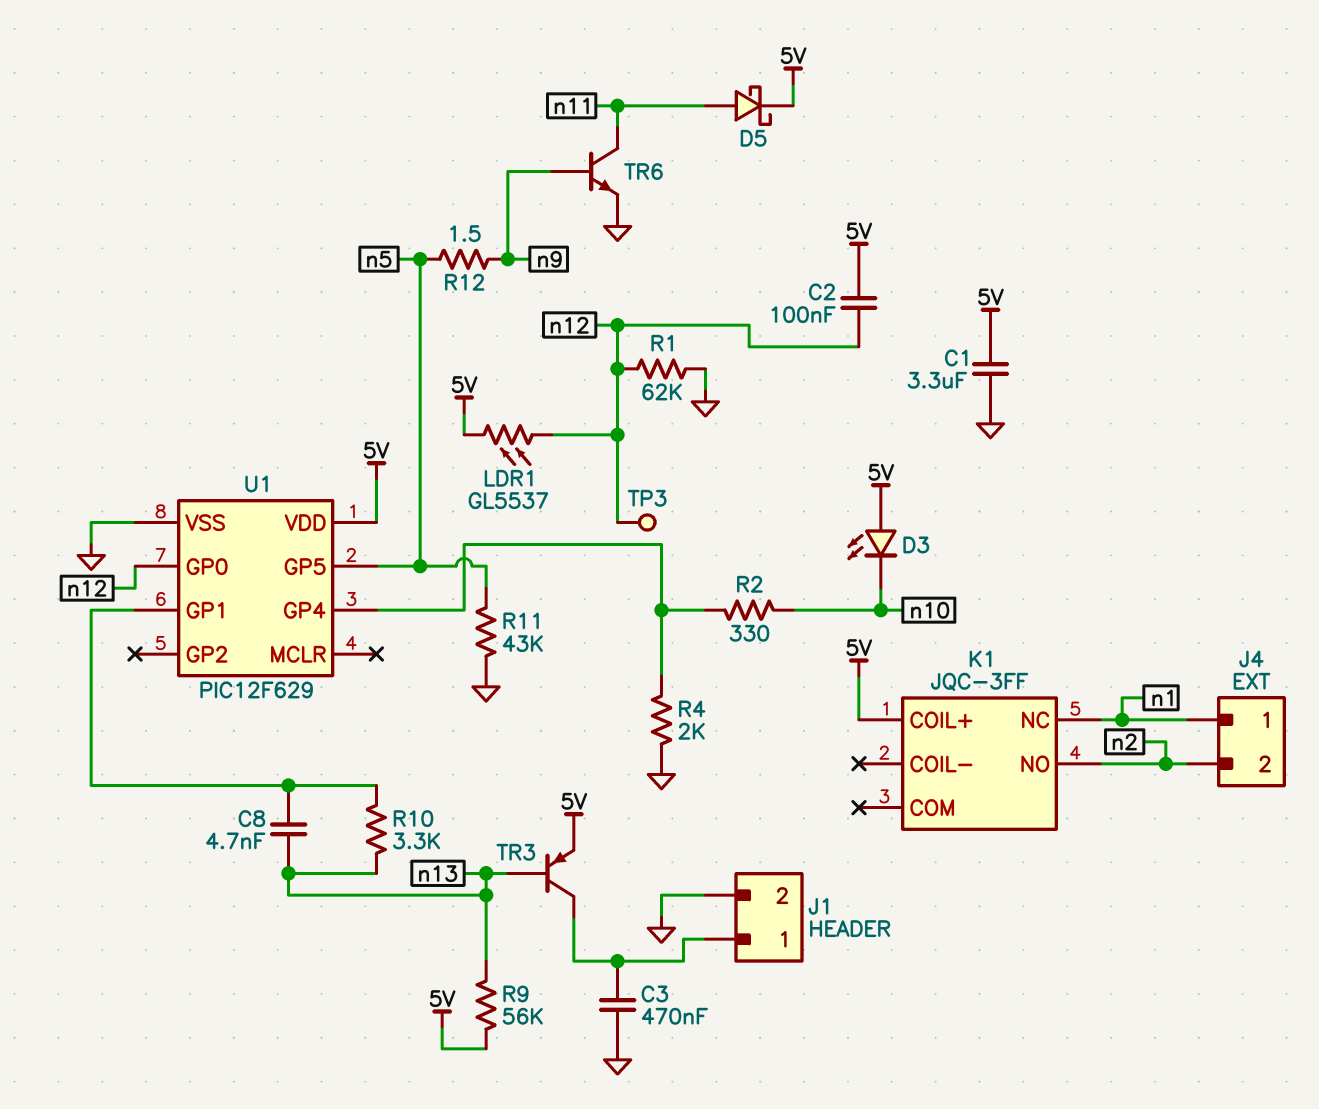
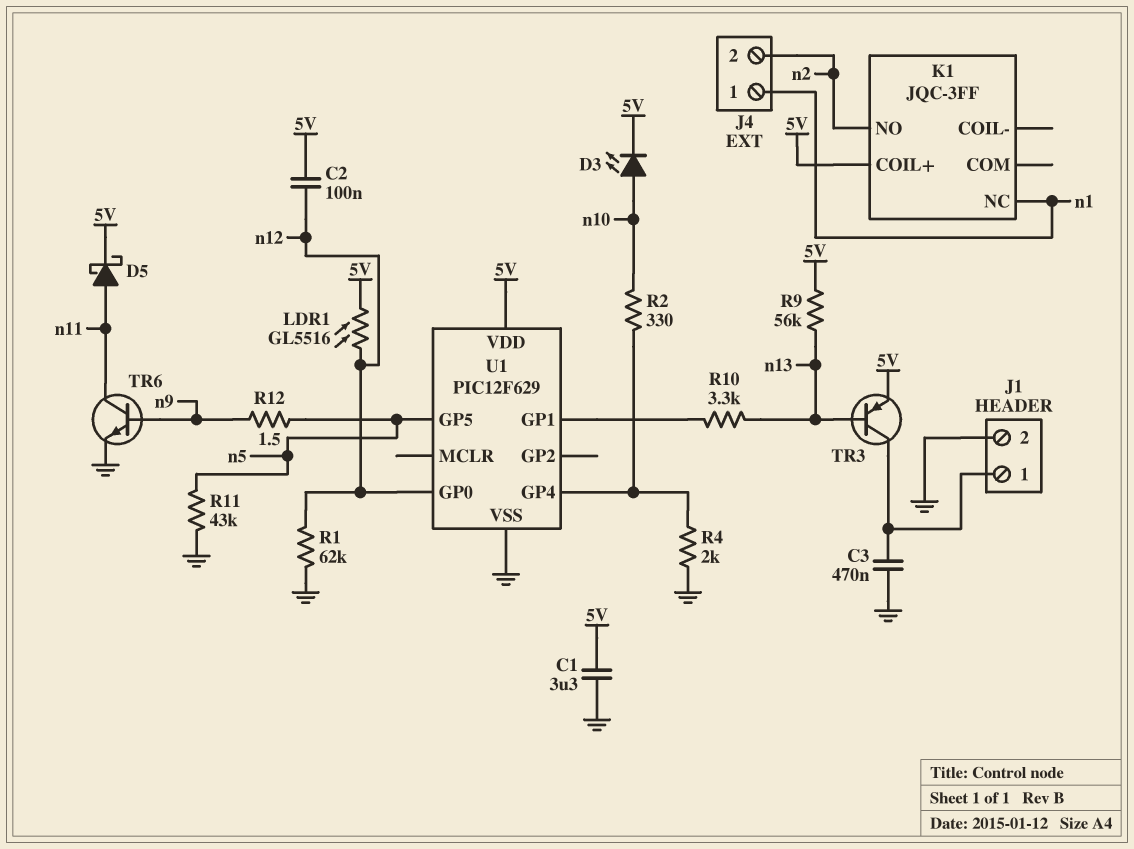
C8: 4.7nF (U1/GP1, n13) -> none
D3: LED (A 5V, K n10) -> LED (A n10, K 5V)
LDR1: GL5537 (5V, n12) -> GL5516 (5V, n12)
TP3: test point (n12) -> none

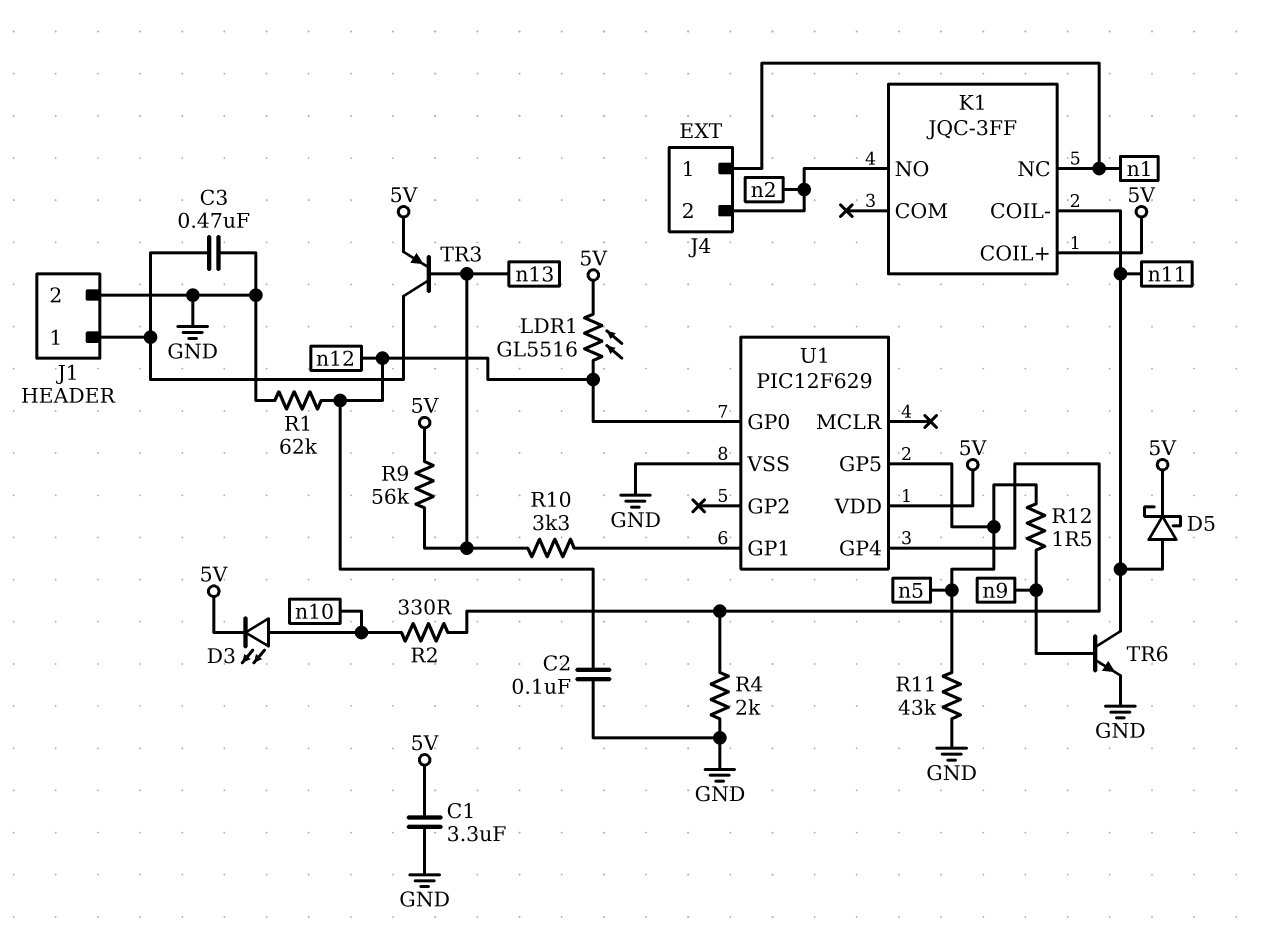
C2: 100nF (5V, n12) -> 100nF (GND, n12)
K1 pin COIL-: none -> n11

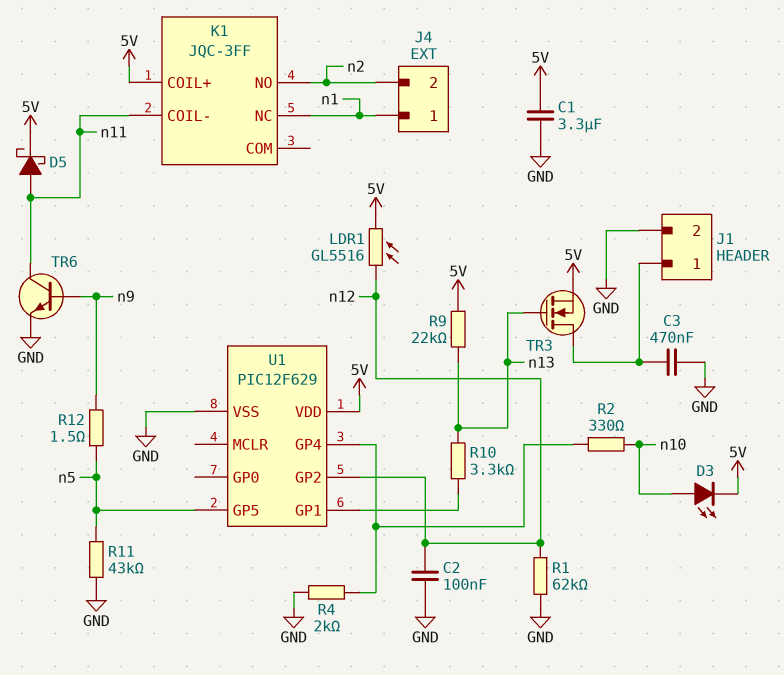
R9: 56k (5V, n13) -> 22k (5V, n13)
TR3: PNP (B n13, C J1/1, E 5V) -> NMOS (G n13, D J1/1, S 5V)
U1 pin GP0: n12 -> none
U1 pin GP2: none -> n12

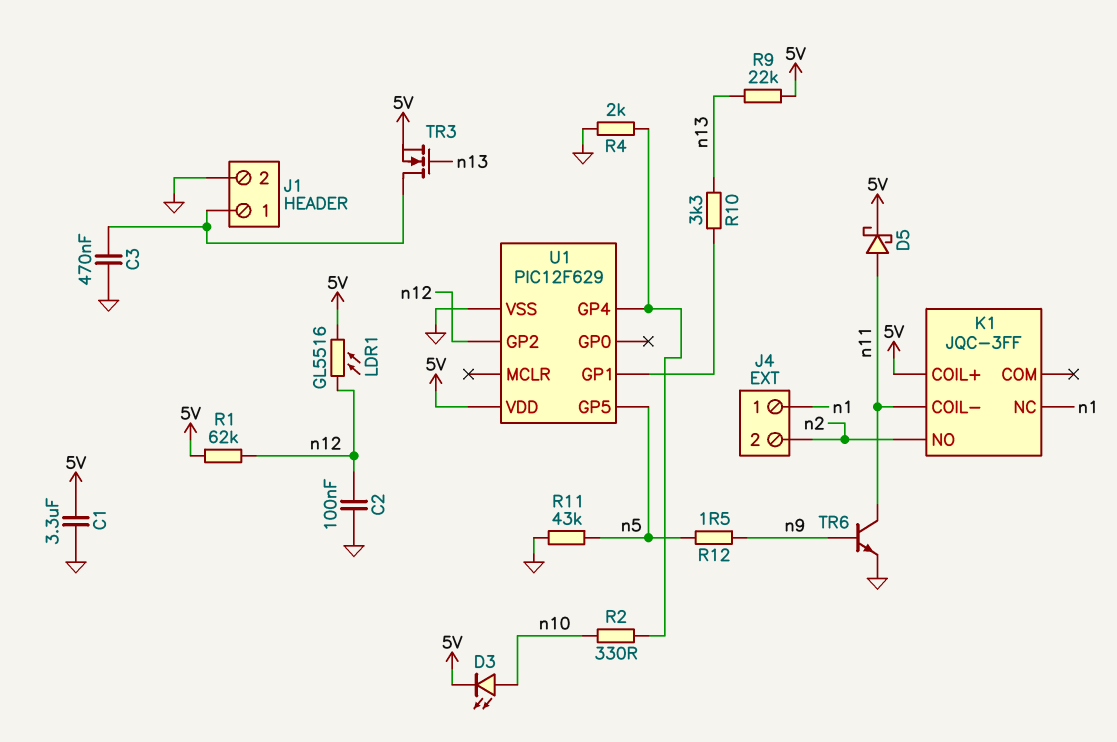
R1: 62k (GND, n12) -> 62k (5V, n12)

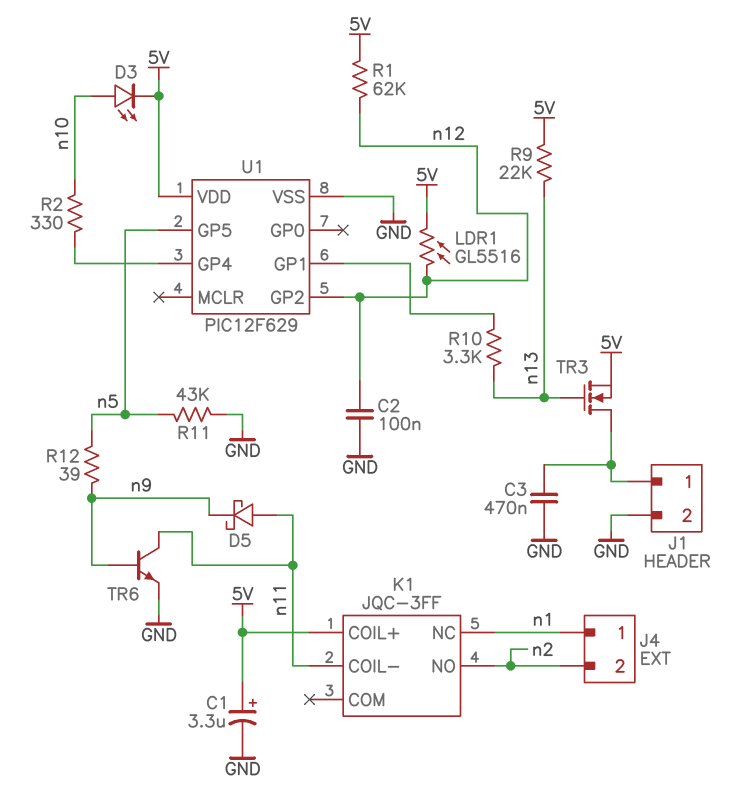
C1: 3.3uF (5V, GND) -> 3.3uF (plus 5V, minus GND)
D5: schottky (A n11, K 5V) -> schottky (A n11, K n9)
R4: 2k (GND, U1/GP4) -> none
R12: 1.5 (n5, n9) -> 39 (n5, n9)

